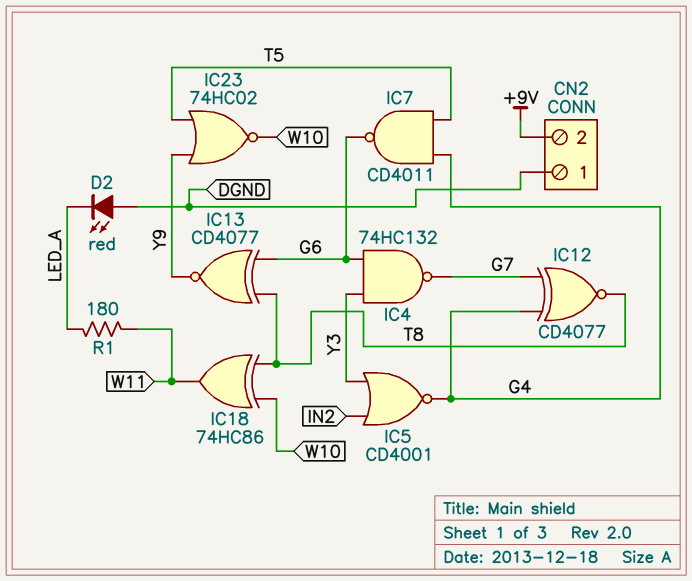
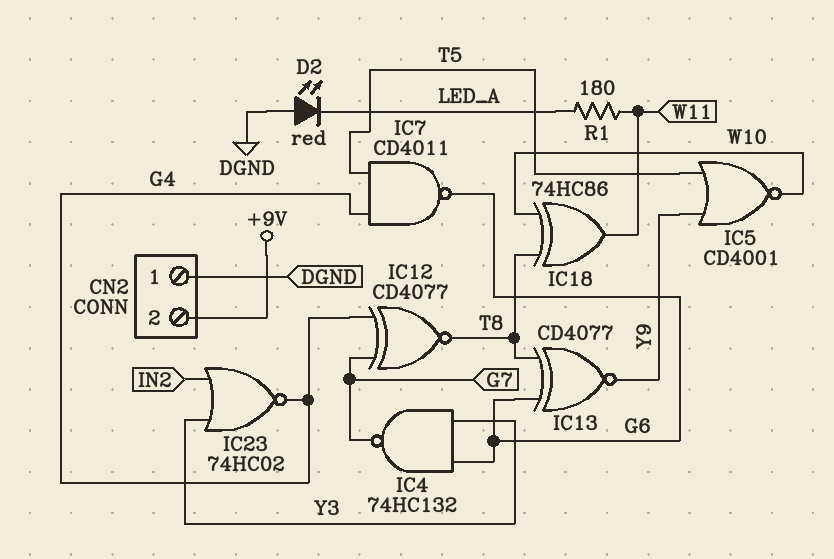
IC5: NOR CD4001 (in IN2, in Y3, out G4) -> NOR CD4001 (in T5, in Y9, out W10)
IC23: NOR 74HC02 (in T5, in Y9, out W10) -> NOR 74HC02 (in IN2, in Y3, out G4)

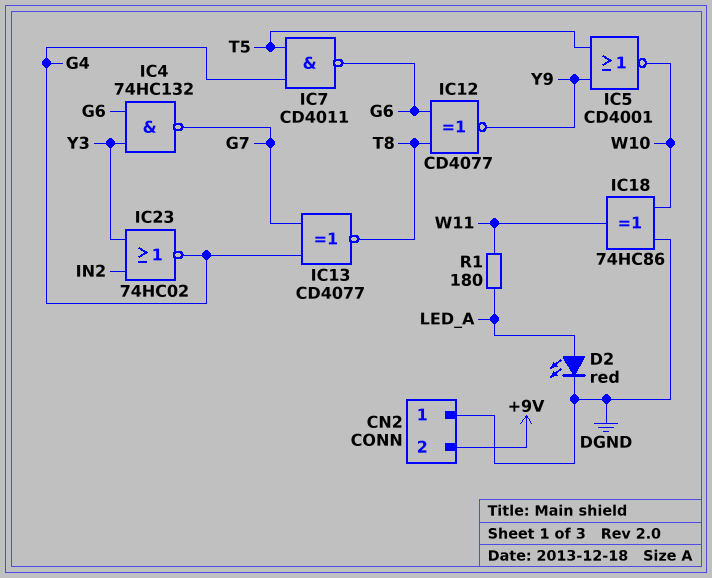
D2: LED red (A DGND, K LED_A) -> LED red (A LED_A, K DGND)
IC12: XNOR CD4077 (in G4, in G7, out T8) -> XNOR CD4077 (in G6, in T8, out Y9)
IC13: XNOR CD4077 (in G6, in T8, out Y9) -> XNOR CD4077 (in G4, in G7, out T8)
IC18: XOR 74HC86 (in T8, in W10, out W11) -> XOR 74HC86 (in DGND, in W10, out W11)

